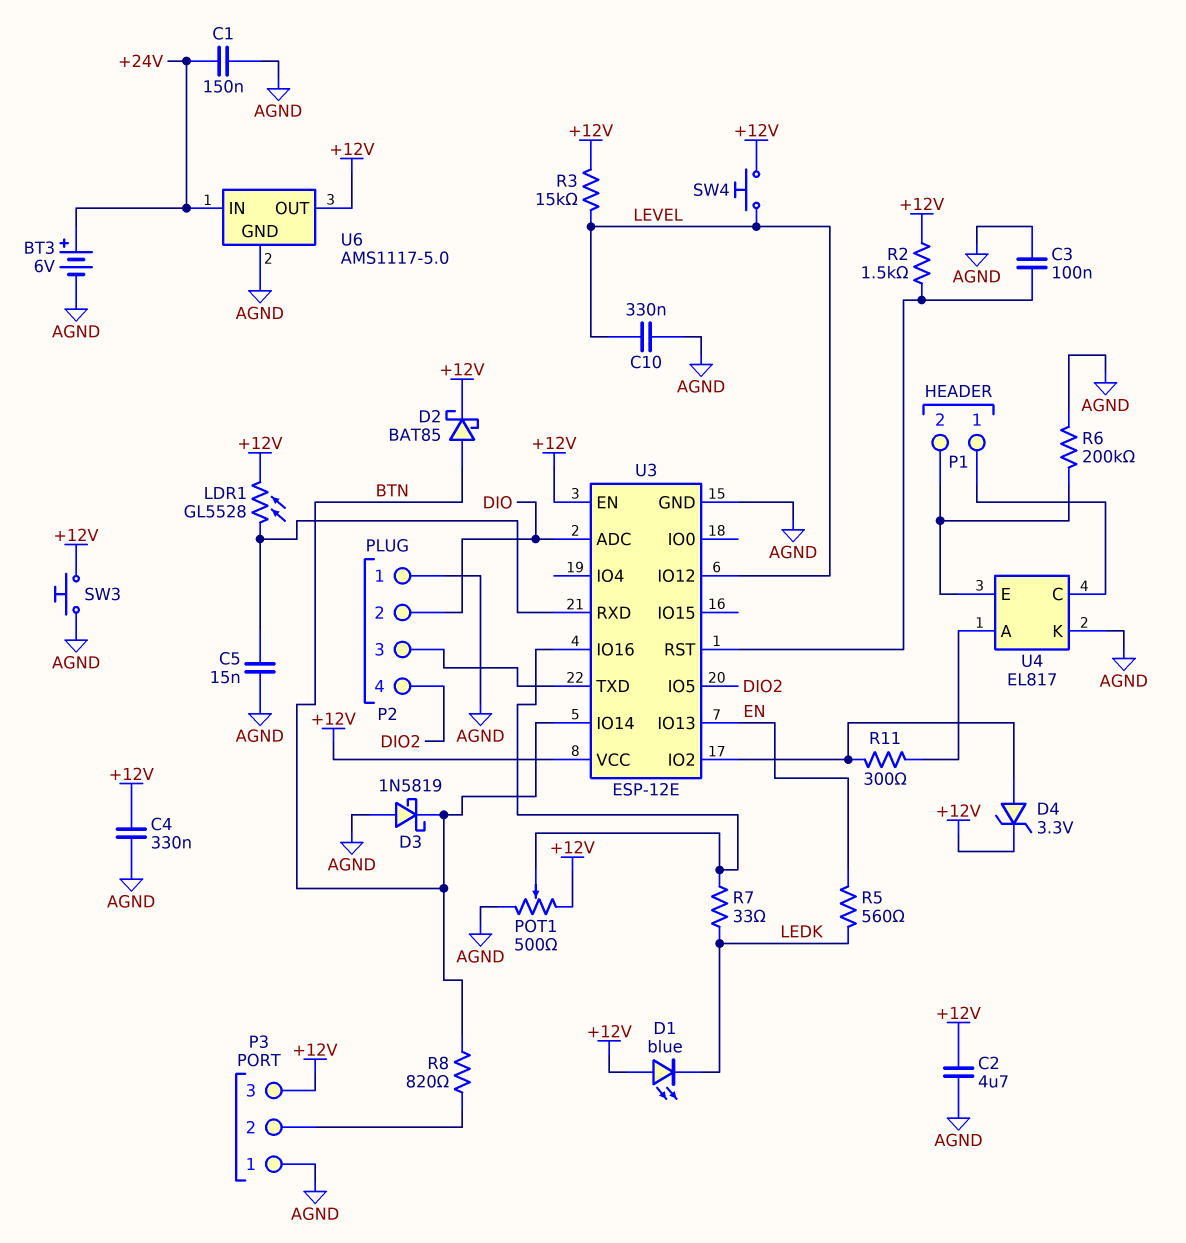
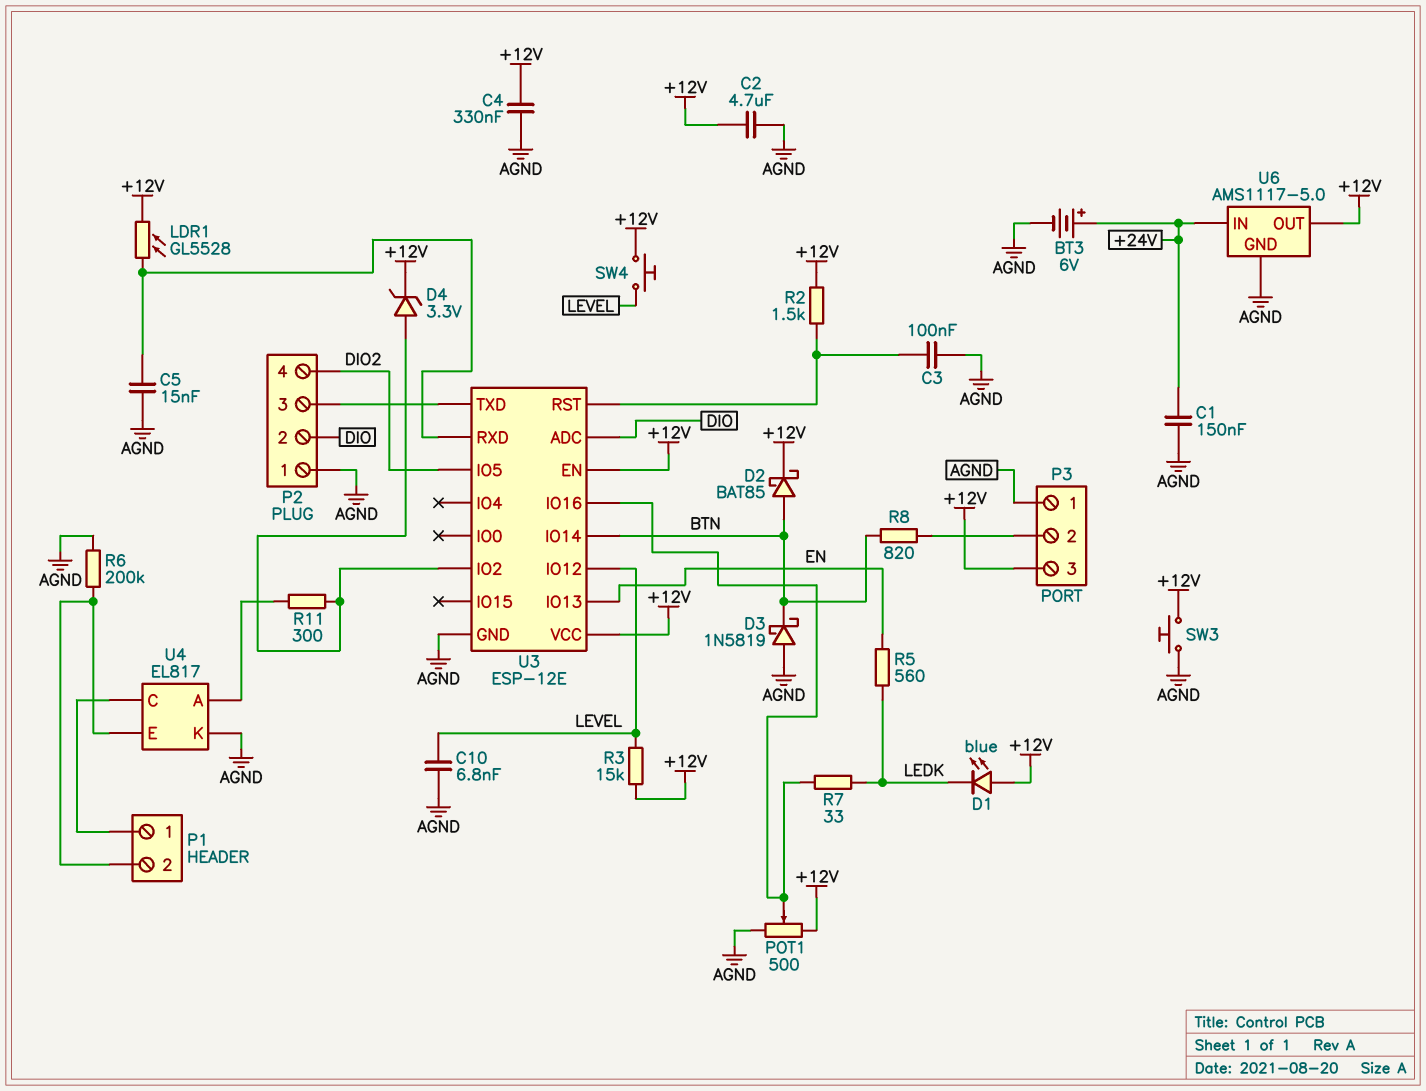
C10: 330nF (AGND, LEVEL) -> 6.8nF (AGND, LEVEL)

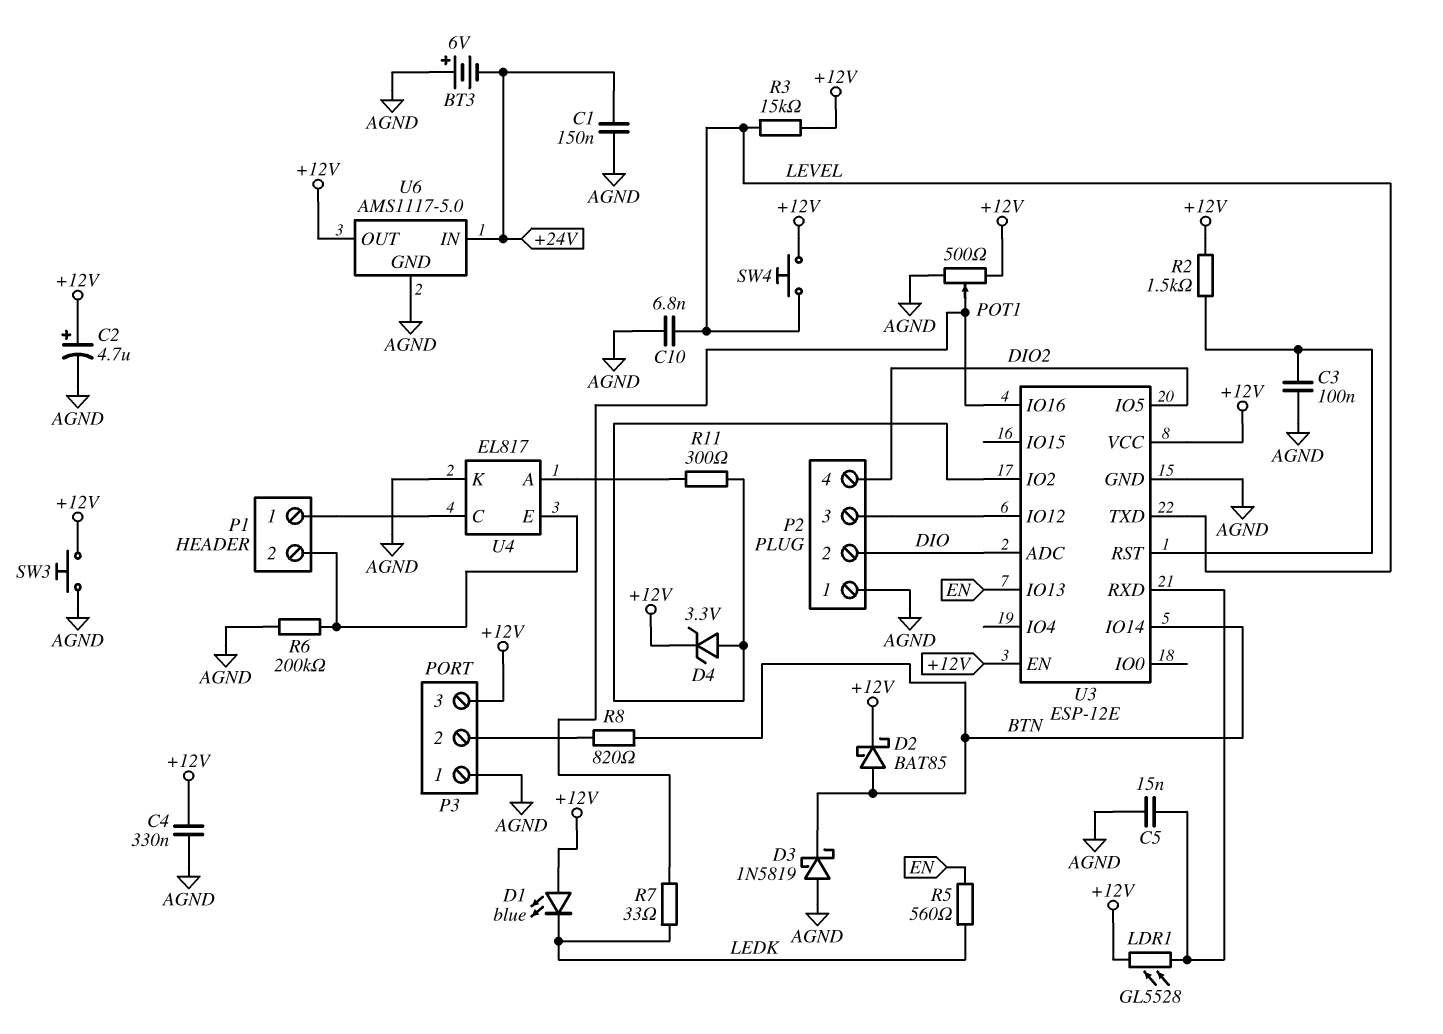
BT3: 6V (plus +24V, minus AGND) -> 6V (plus AGND, minus +24V)
C2: 4.7uF (+12V, AGND) -> 4.7uF (plus +12V, minus AGND)
U3 pin IO12: LEVEL -> P2/3
U3 pin TXD: P2/3 -> LEVEL

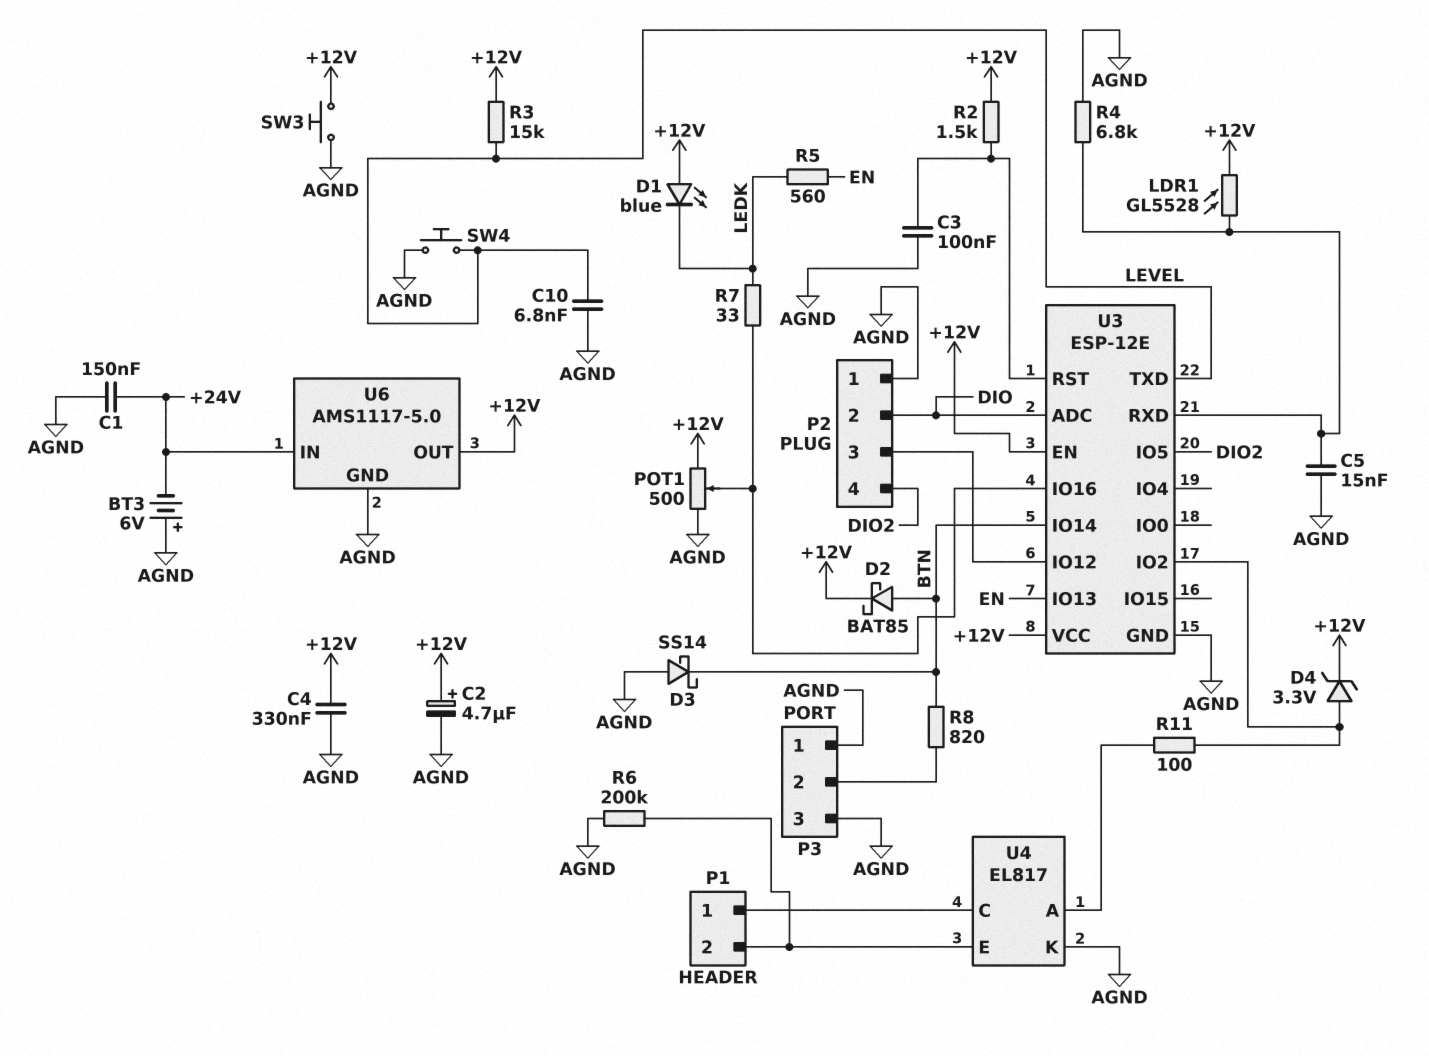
D3: schottky 1N5819 (A AGND, K BTN) -> schottky SS14 (A AGND, K BTN)
P3 pin 3: +12V -> AGND
R4: none -> 6.8k (AGND, U3/RXD)
R11: 300 (U3/IO2, U4/A) -> 100 (U3/IO2, U4/A)
SW4: button (+12V, LEVEL) -> button (AGND, LEVEL)

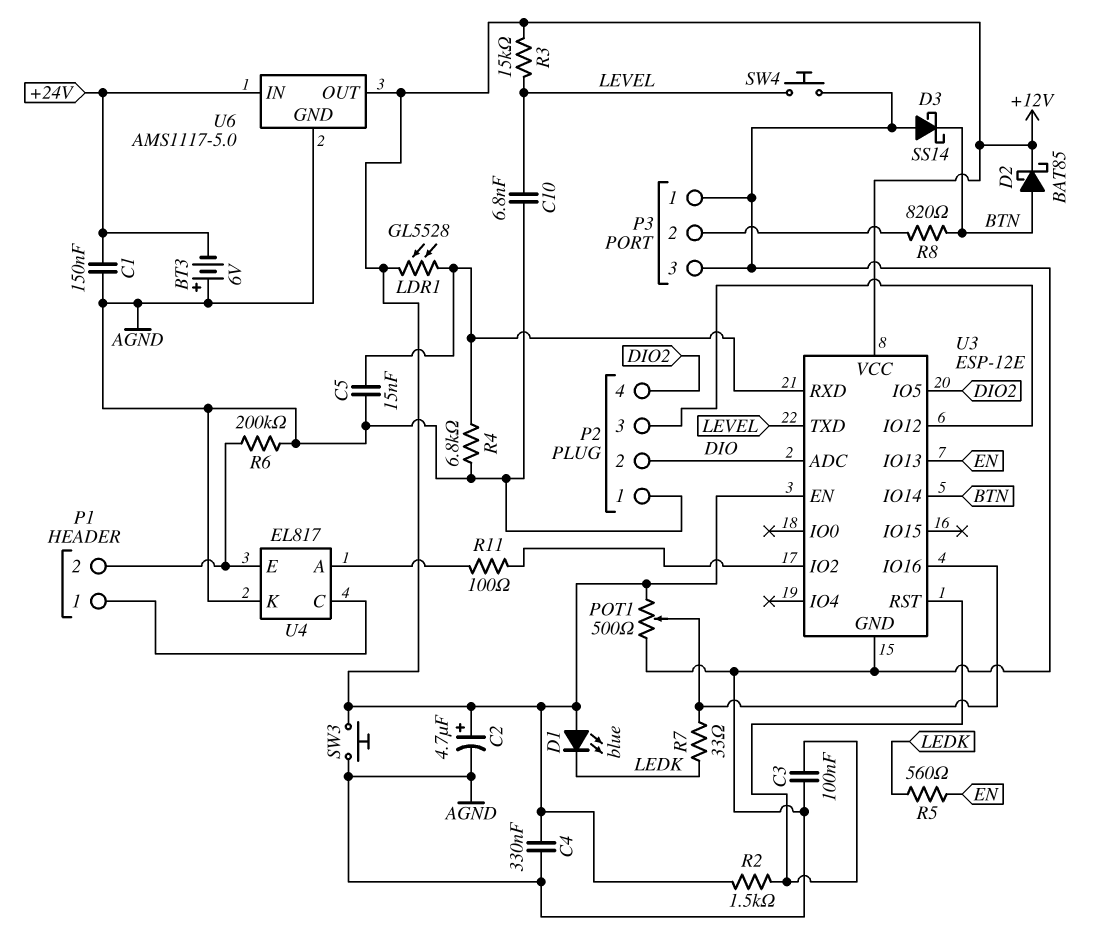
D4: zener 3.3V (A U3/IO2, K +12V) -> none

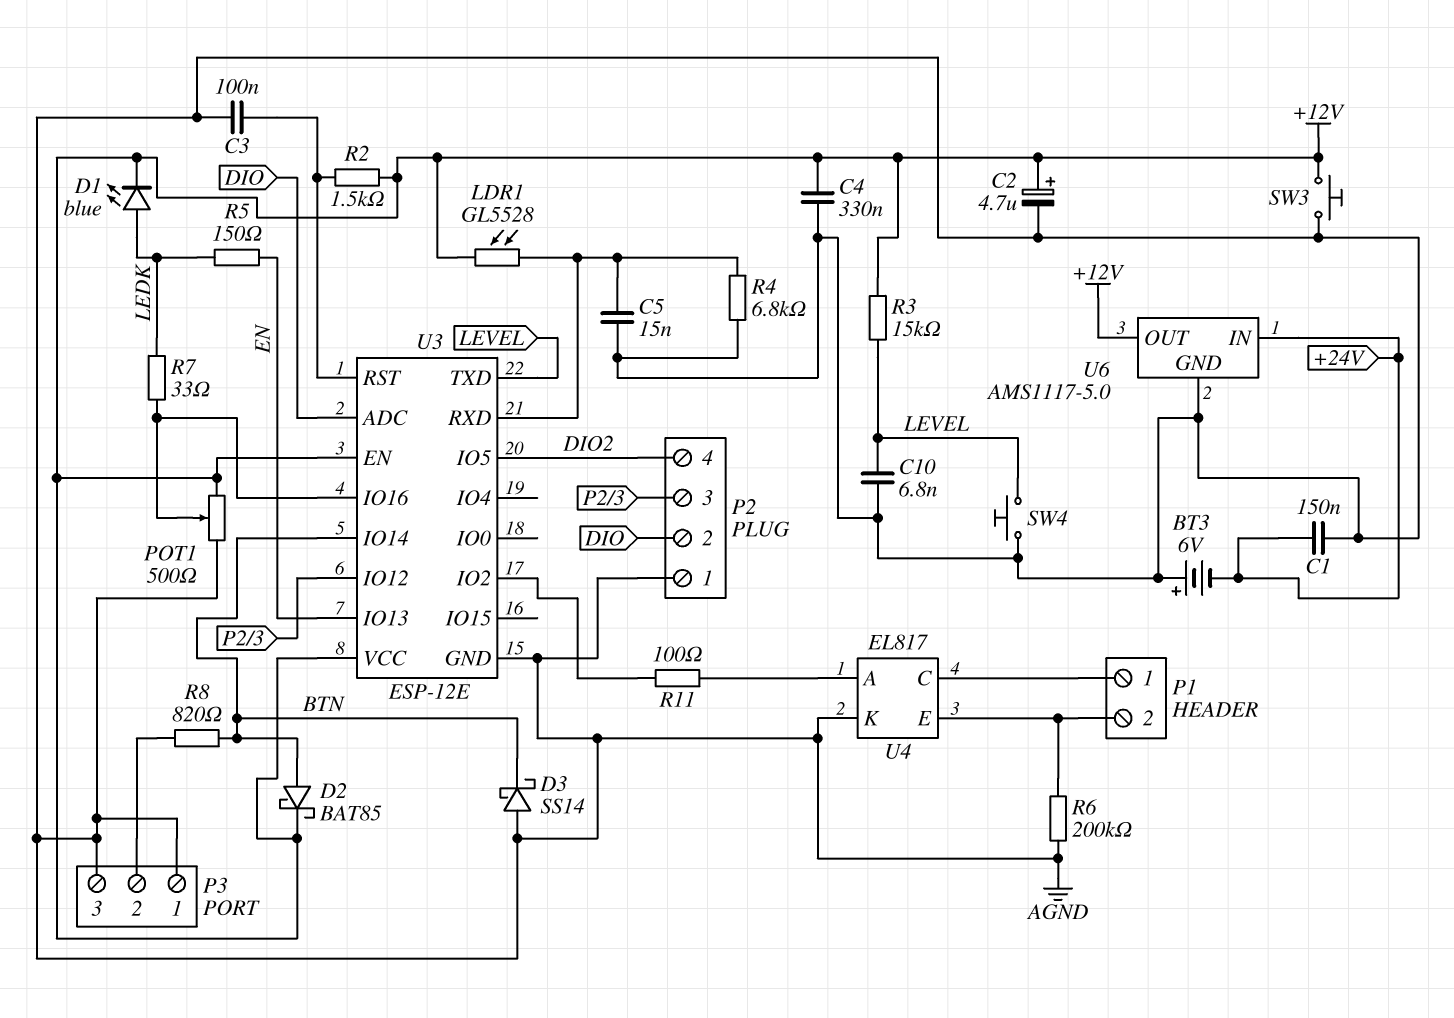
D1: LED blue (A +12V, K LEDK) -> LED blue (A LEDK, K +12V)
R5: 560 (EN, LEDK) -> 150 (EN, LEDK)

